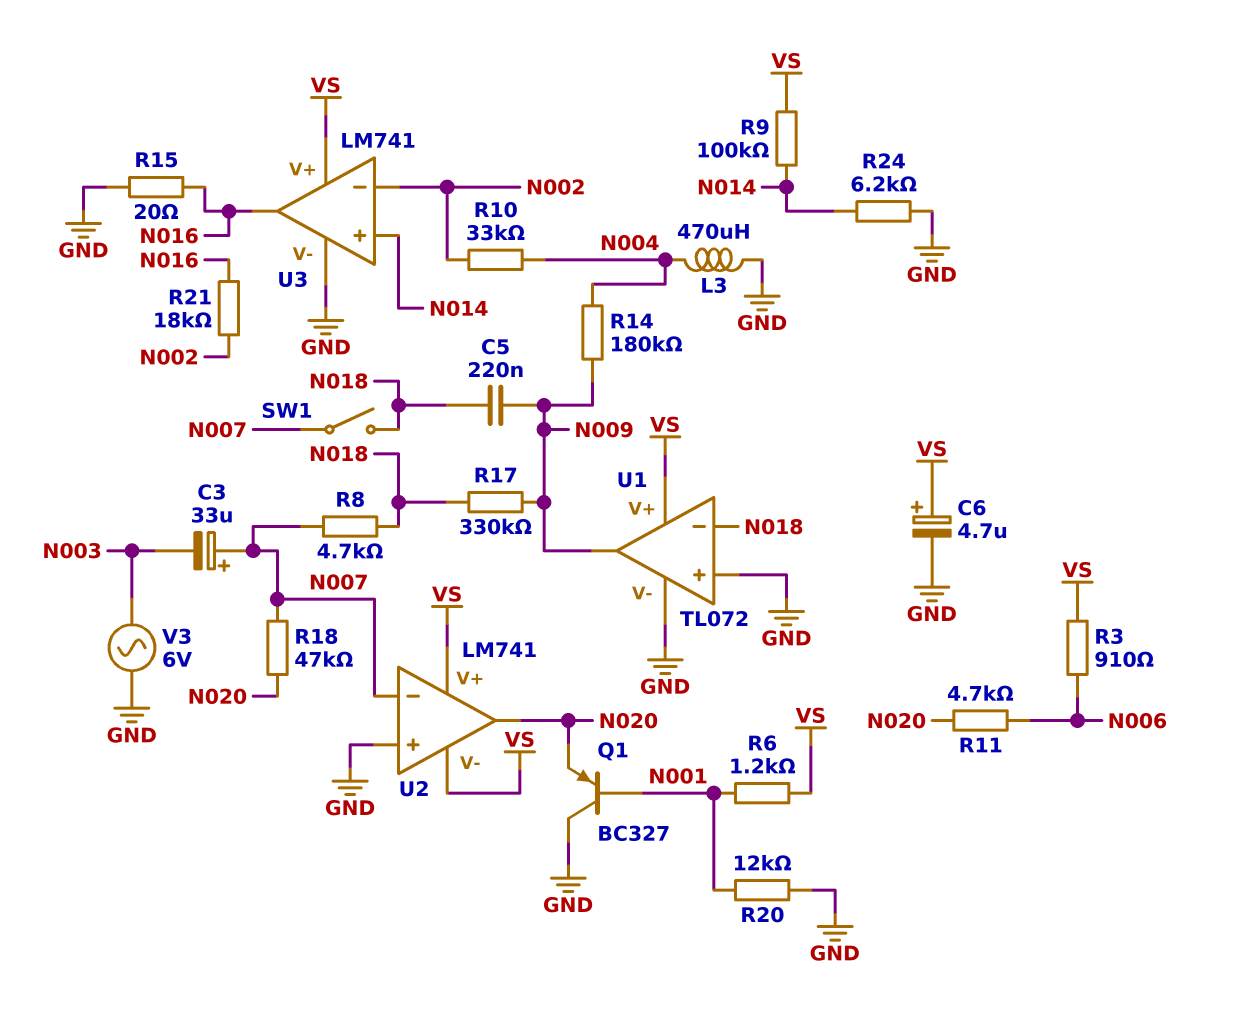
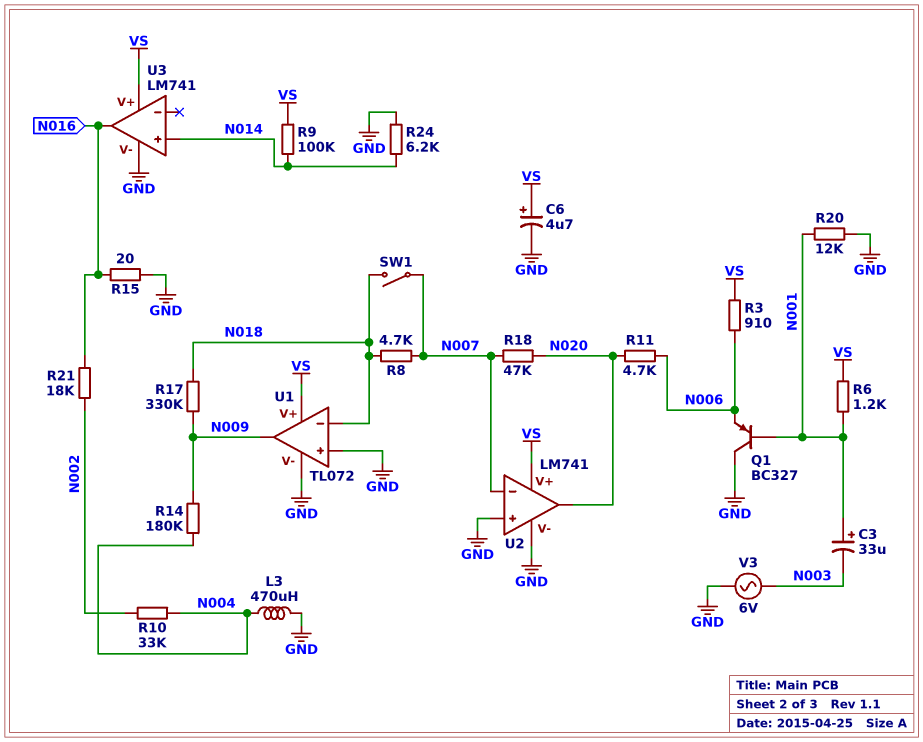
C3: 33uF (plus N007, minus N003) -> 33uF (plus N001, minus N003)
C5: 220nF (N009, N018) -> none
Q1: PNP BC327 (B N001, C GND, E N020) -> PNP BC327 (B N001, C GND, E N006)
U2 pin V-: VS -> GND
U3 pin in-: N002 -> none

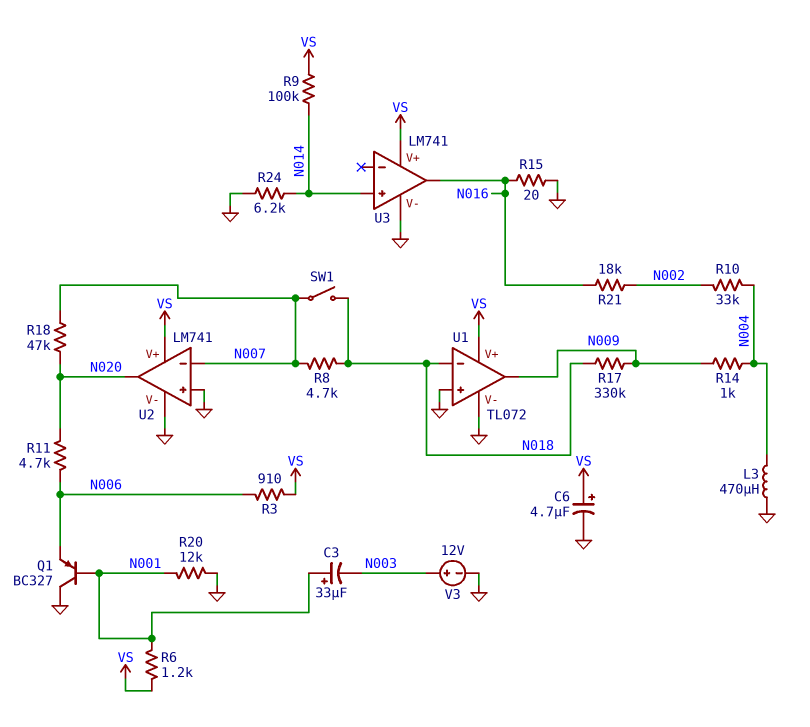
R14: 180k (N004, N009) -> 1k (N004, N009)
V3: AC 6V (GND, N003) -> 12V (plus N003, minus GND)

